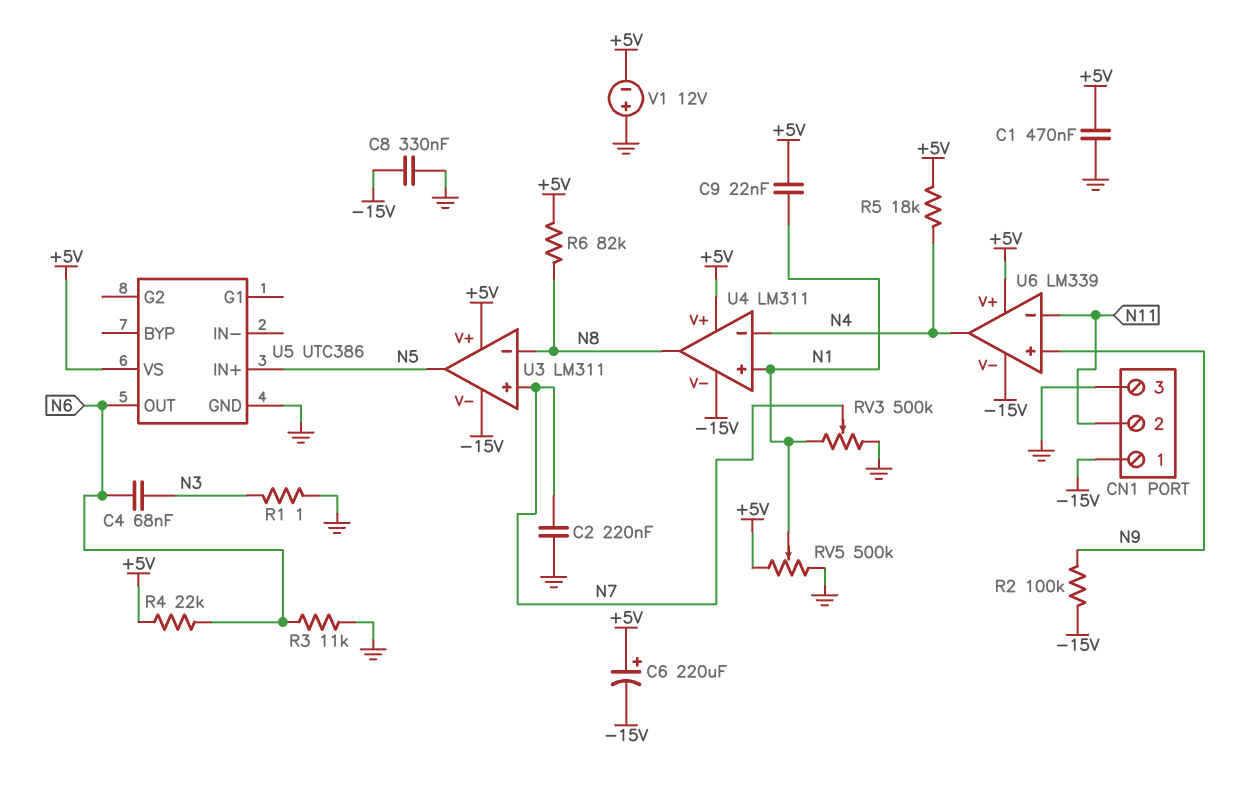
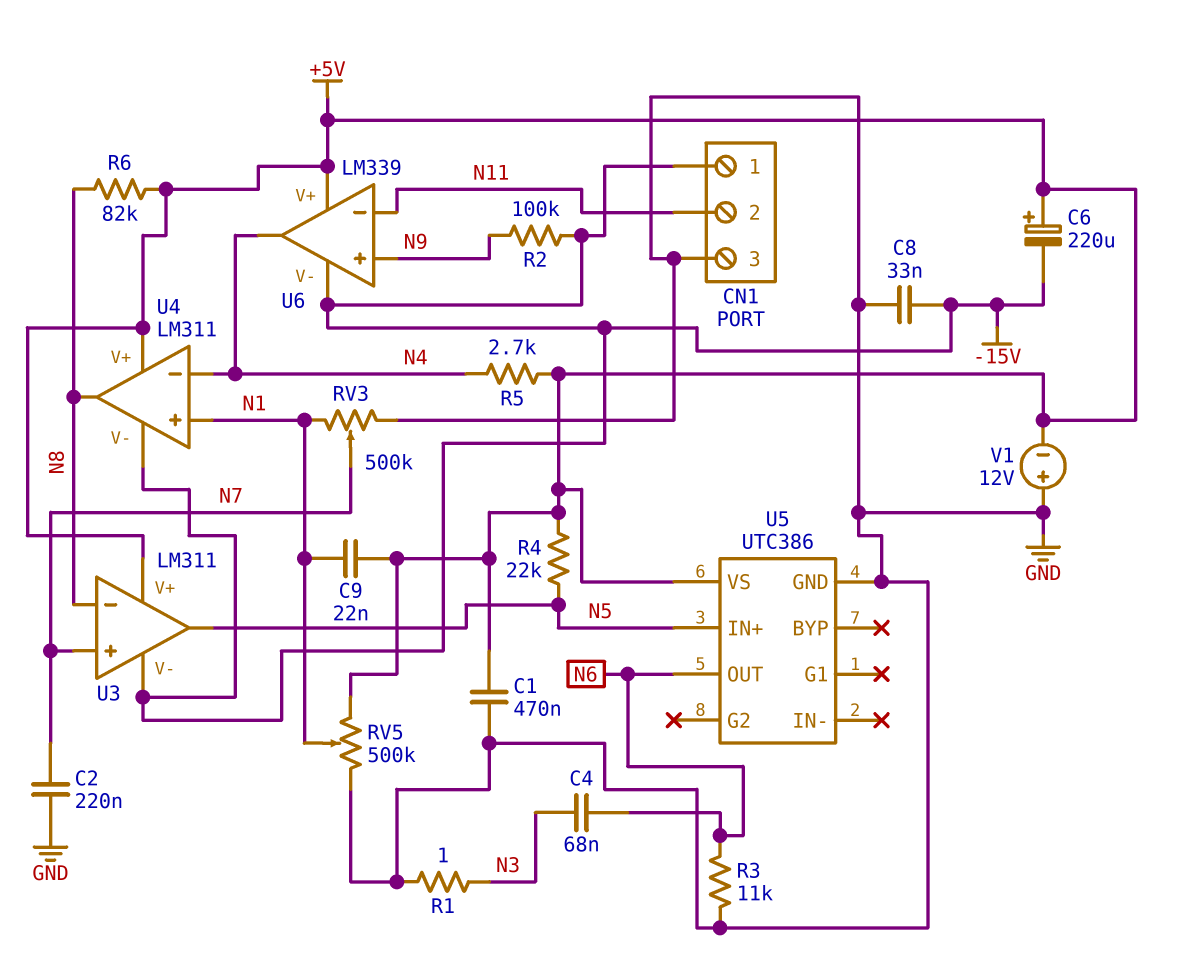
C8: 330nF (-15V, GND) -> 33nF (-15V, GND)
R4: 22k (+5V, N6) -> 22k (+5V, N5)
R5: 18k (+5V, N4) -> 2.7k (+5V, N4)

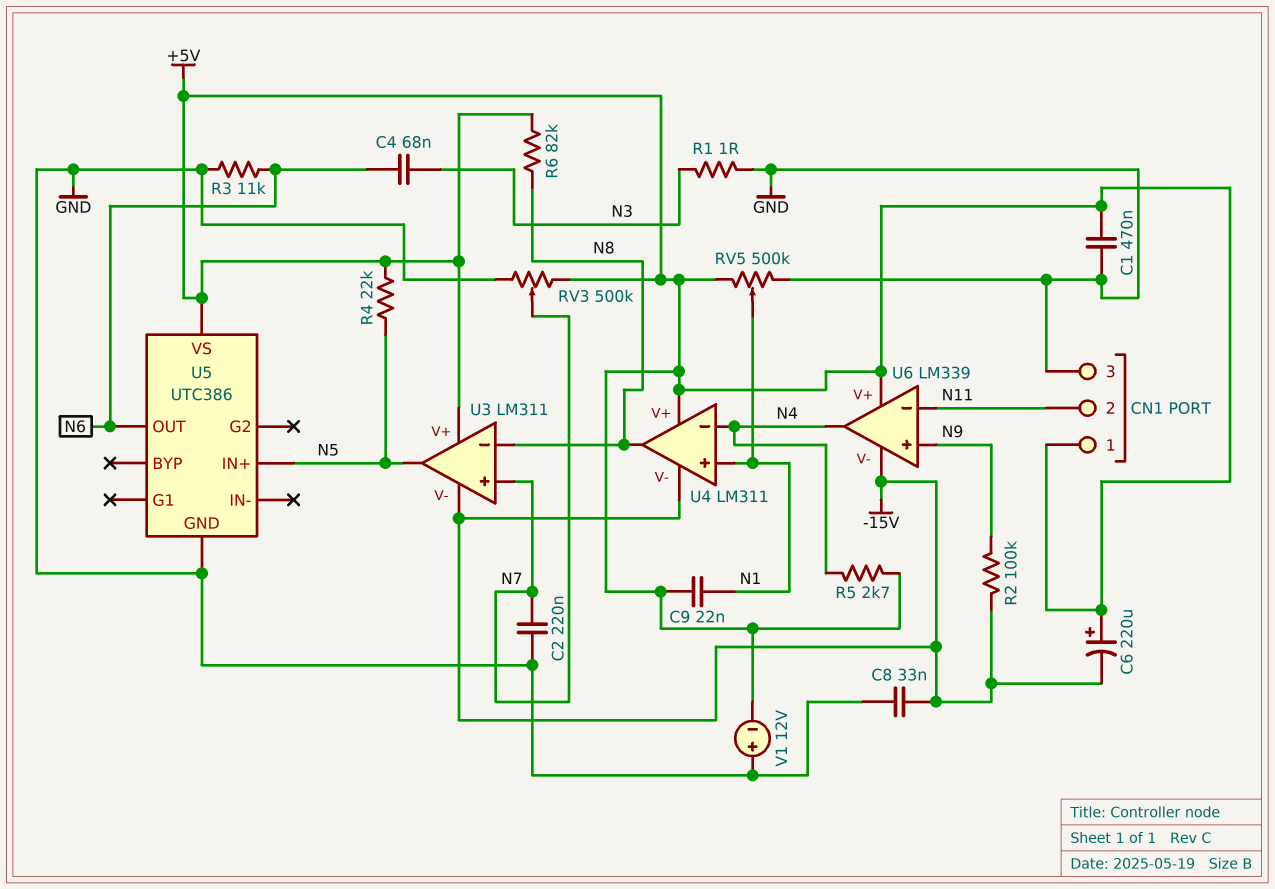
CN1 pin 1: -15V -> +5V
RV3: 500k (GND, N1, wiper N7) -> 500k (+5V, GND, wiper N7)

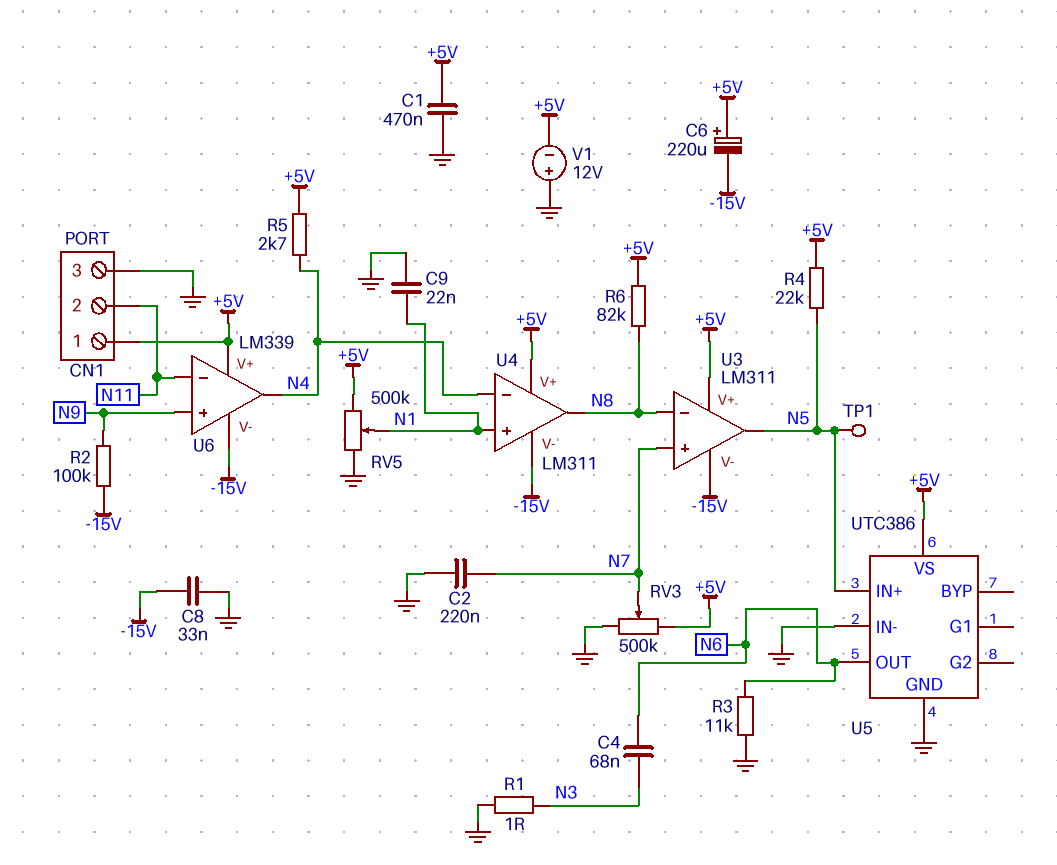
C9: 22nF (+5V, N1) -> 22nF (GND, N1)
TP1: none -> test point (N5)
U5 pin IN-: none -> GND

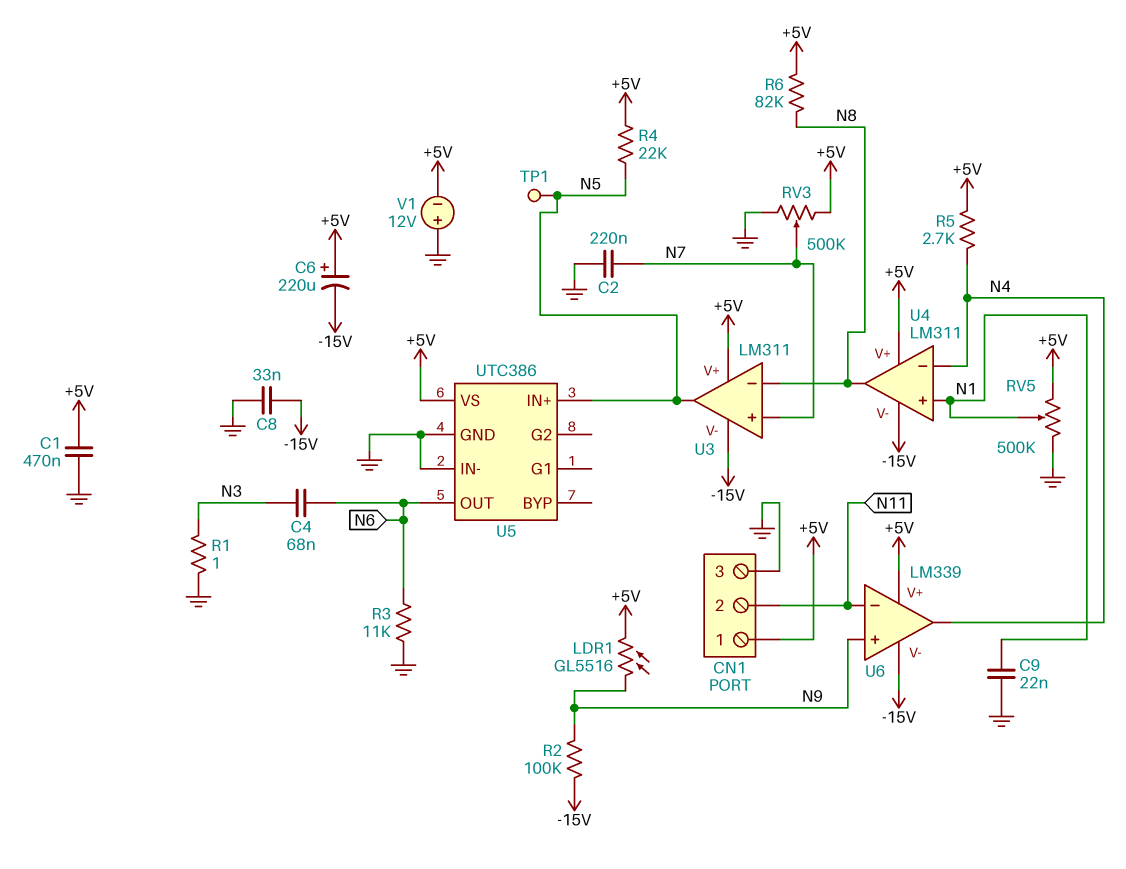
LDR1: none -> GL5516 (+5V, N9)

